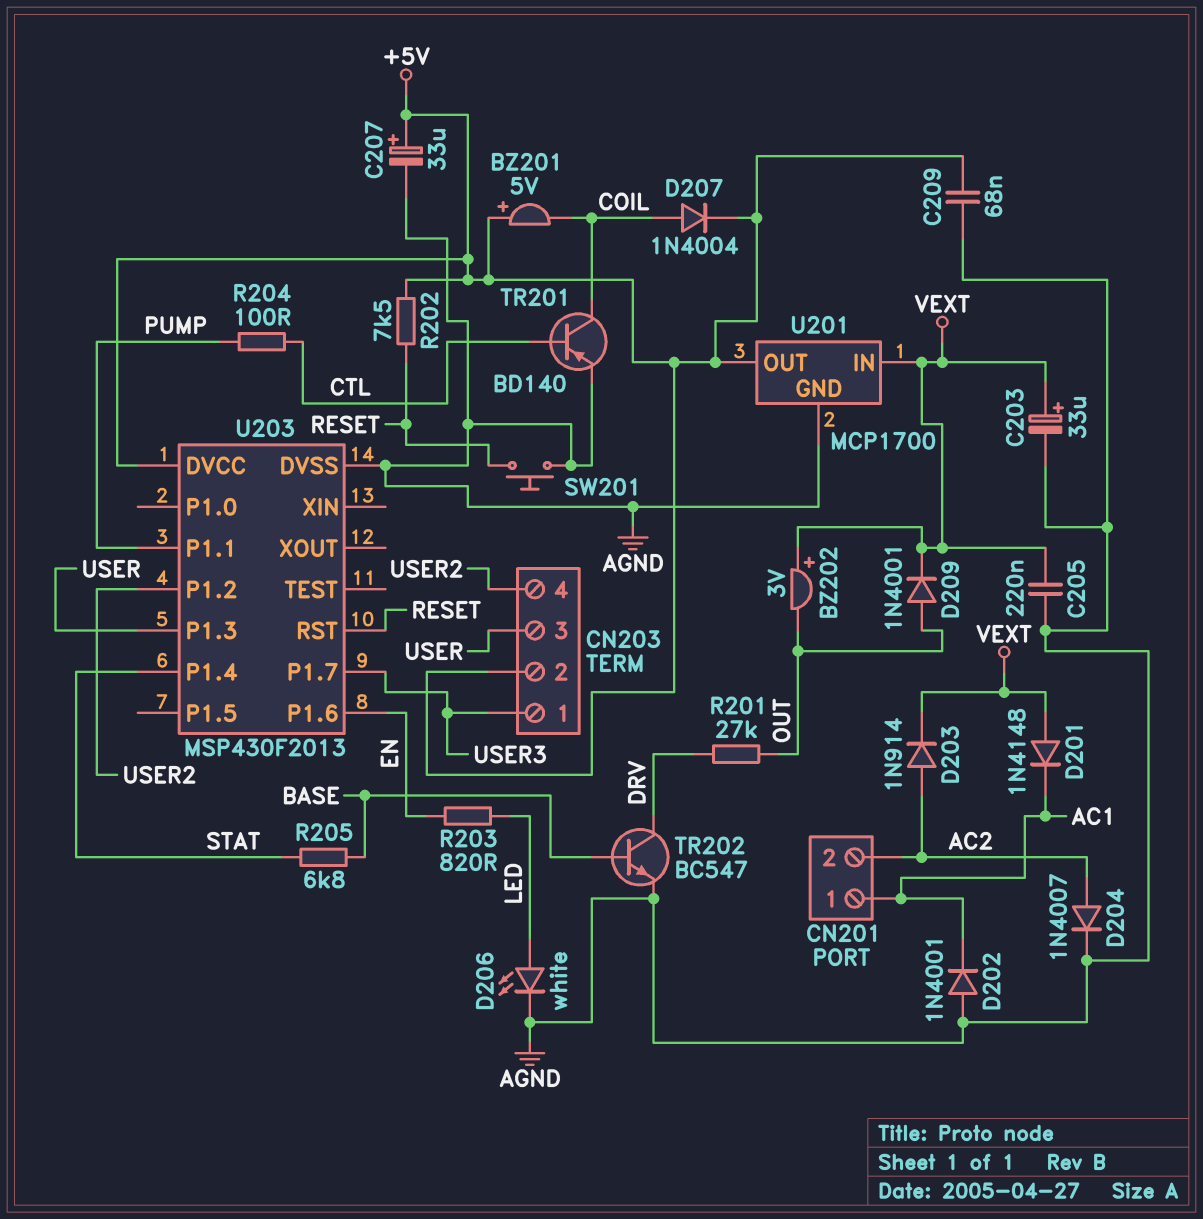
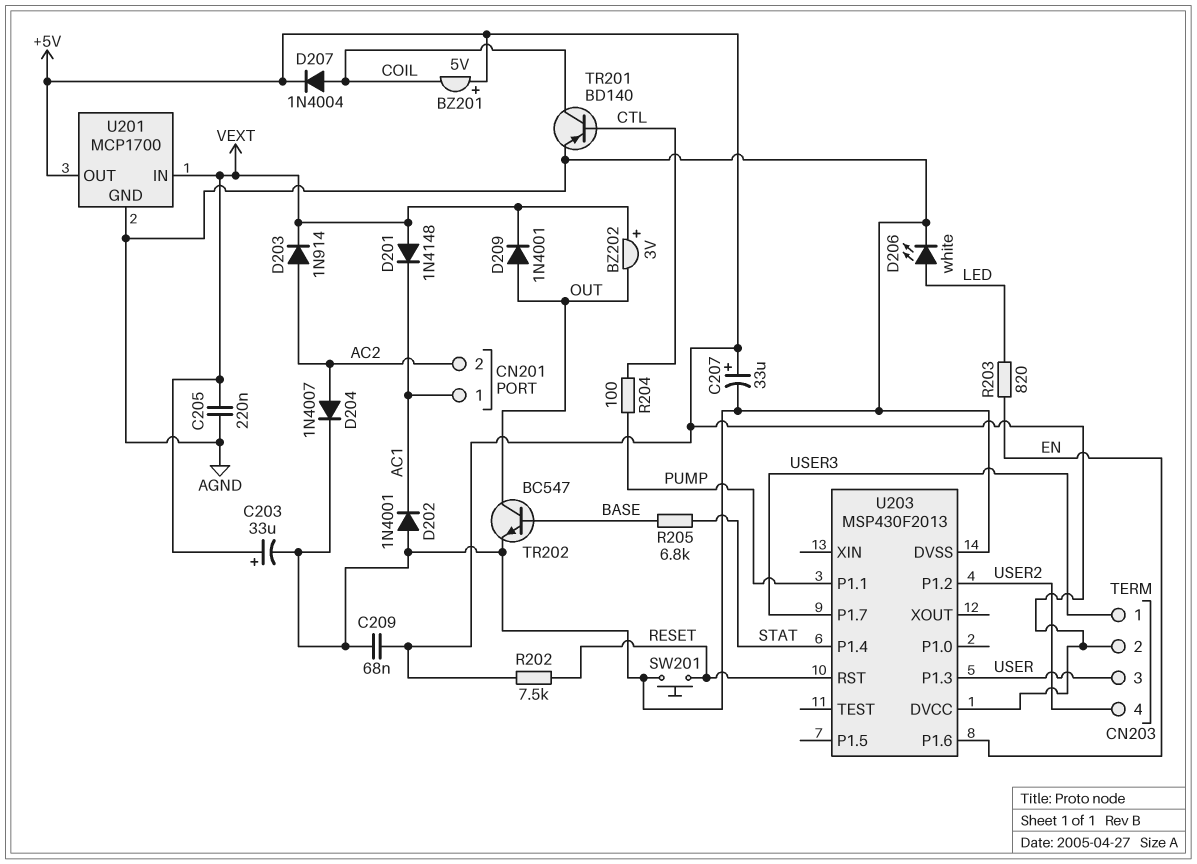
R201: 27k (DRV, OUT) -> none
TR202: NPN BC547 (B BASE, C DRV, E AGND) -> NPN BC547 (B BASE, C OUT, E AGND)

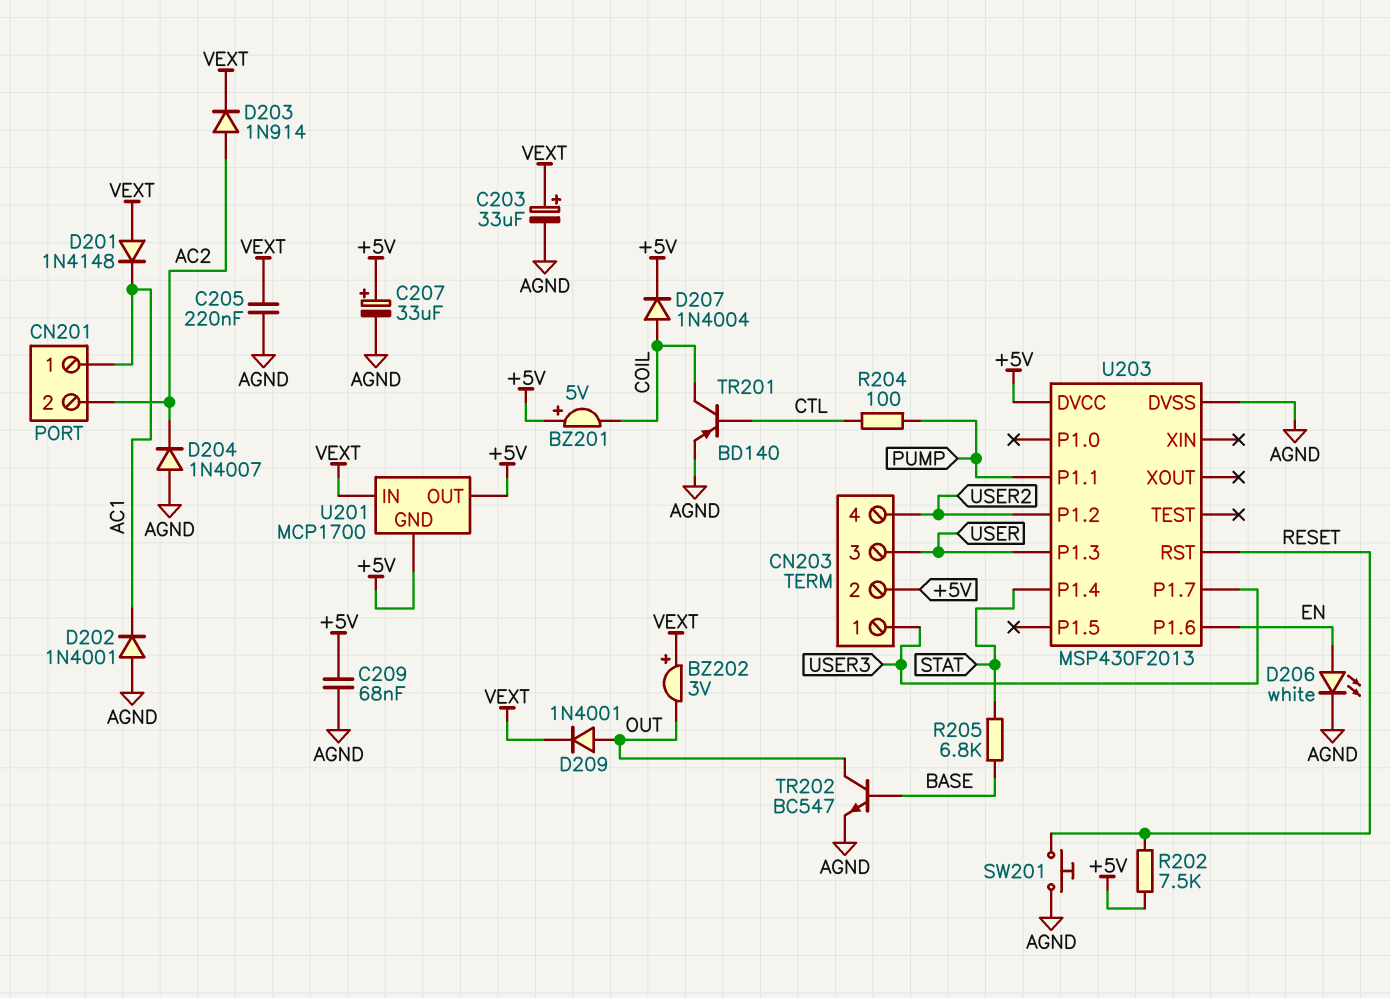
D204: diode 1N4007 (A AC2, K AGND) -> diode 1N4007 (A AGND, K AC2)
D206: LED white (A LED, K AGND) -> LED white (A EN, K AGND)
R203: 820 (EN, LED) -> none
U201 pin GND: AGND -> +5V

